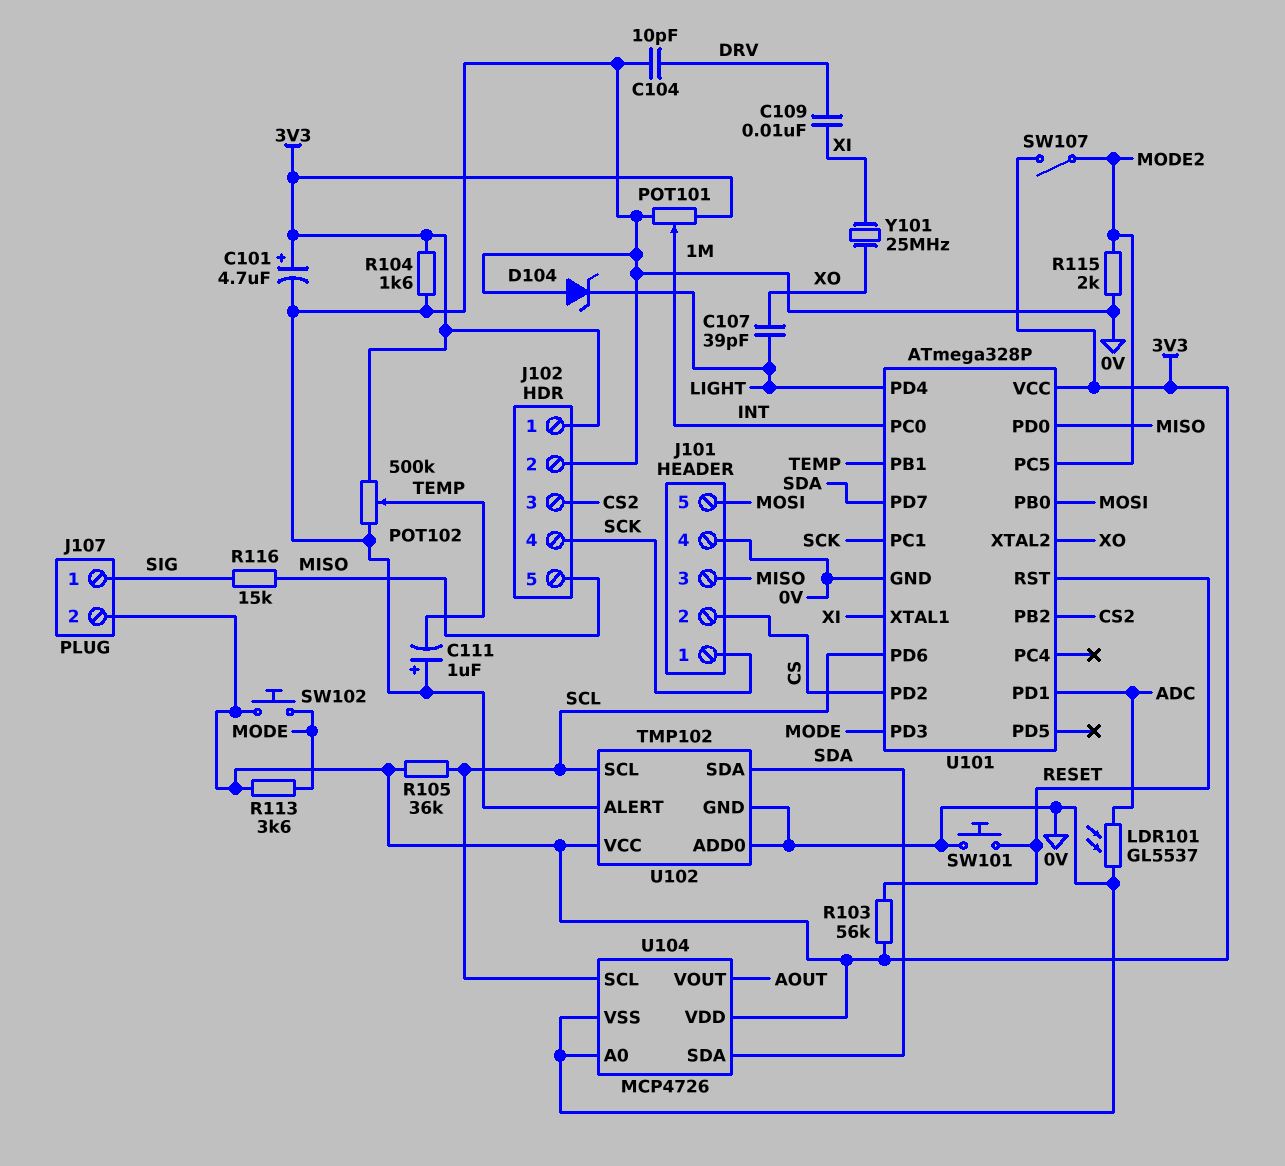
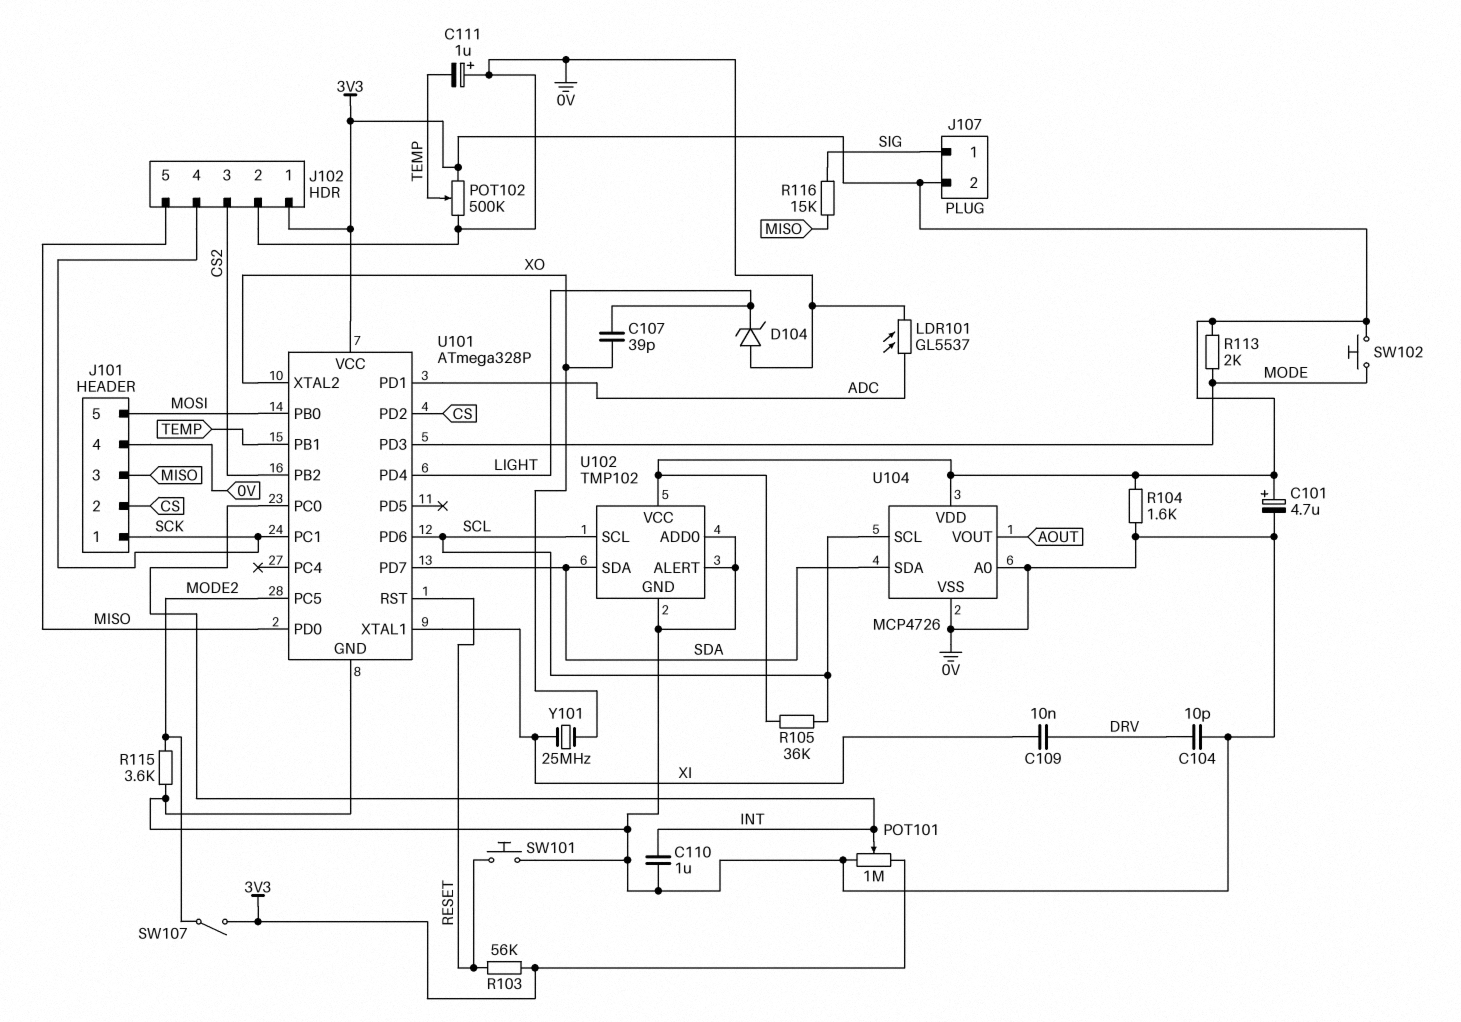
C110: none -> 1uF (0V, INT)
R113: 3.6k (3V3, MODE) -> 2k (3V3, MODE)
R115: 2k (0V, MODE2) -> 3.6k (0V, MODE2)

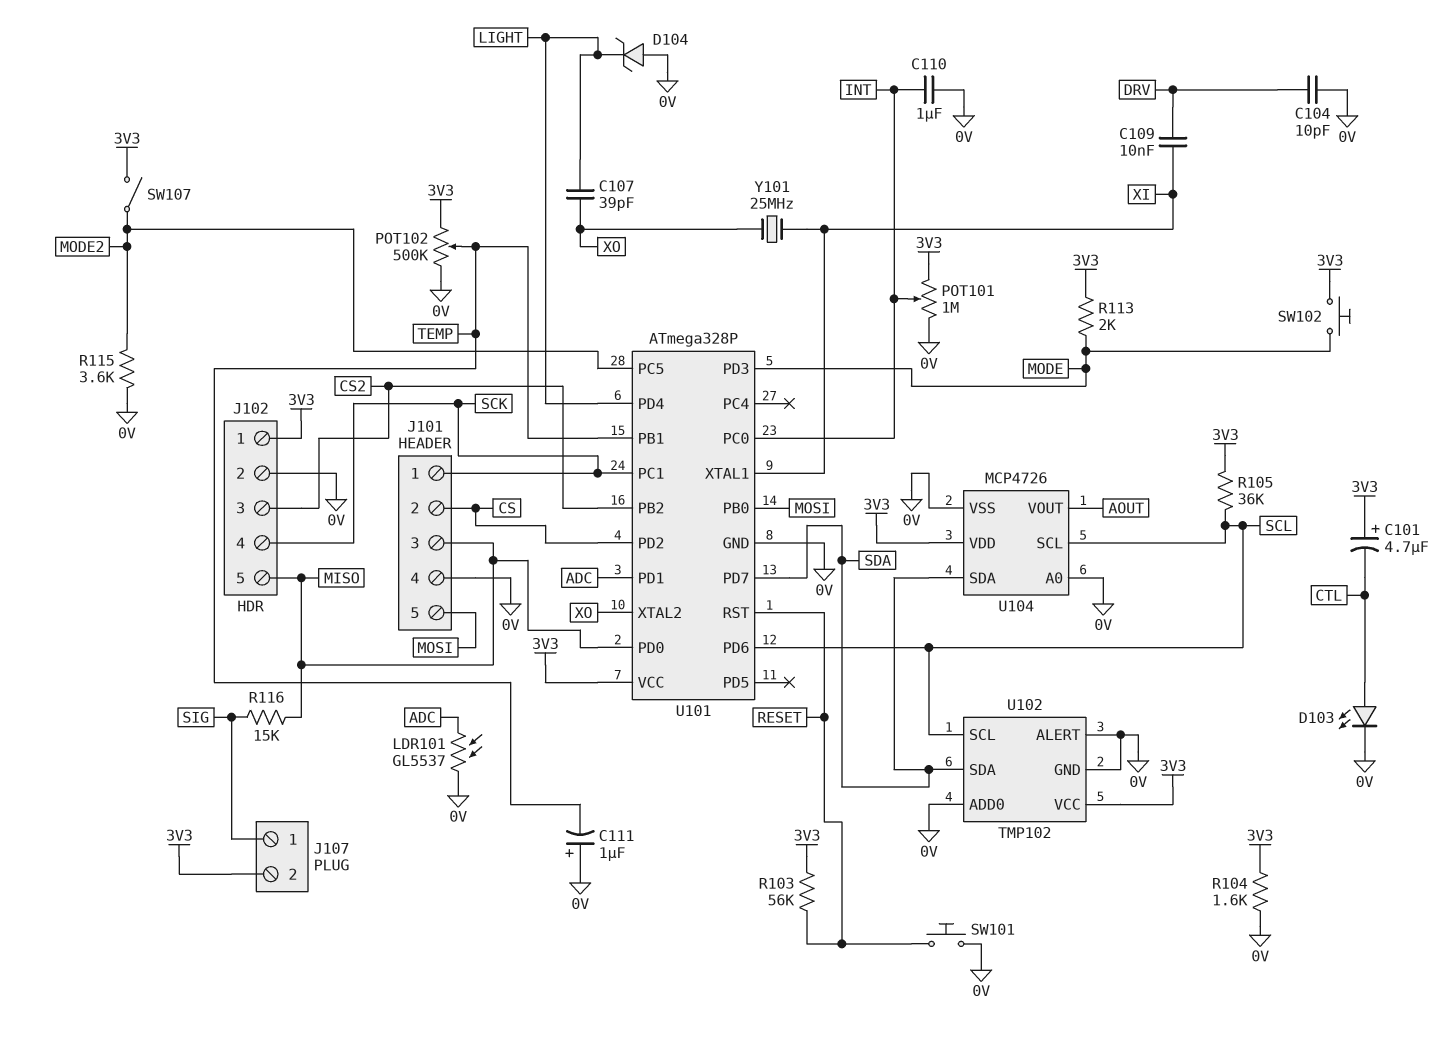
C101: 4.7uF (plus 3V3, minus 0V) -> 4.7uF (plus 3V3, minus CTL)
D103: none -> LED (A CTL, K 0V)

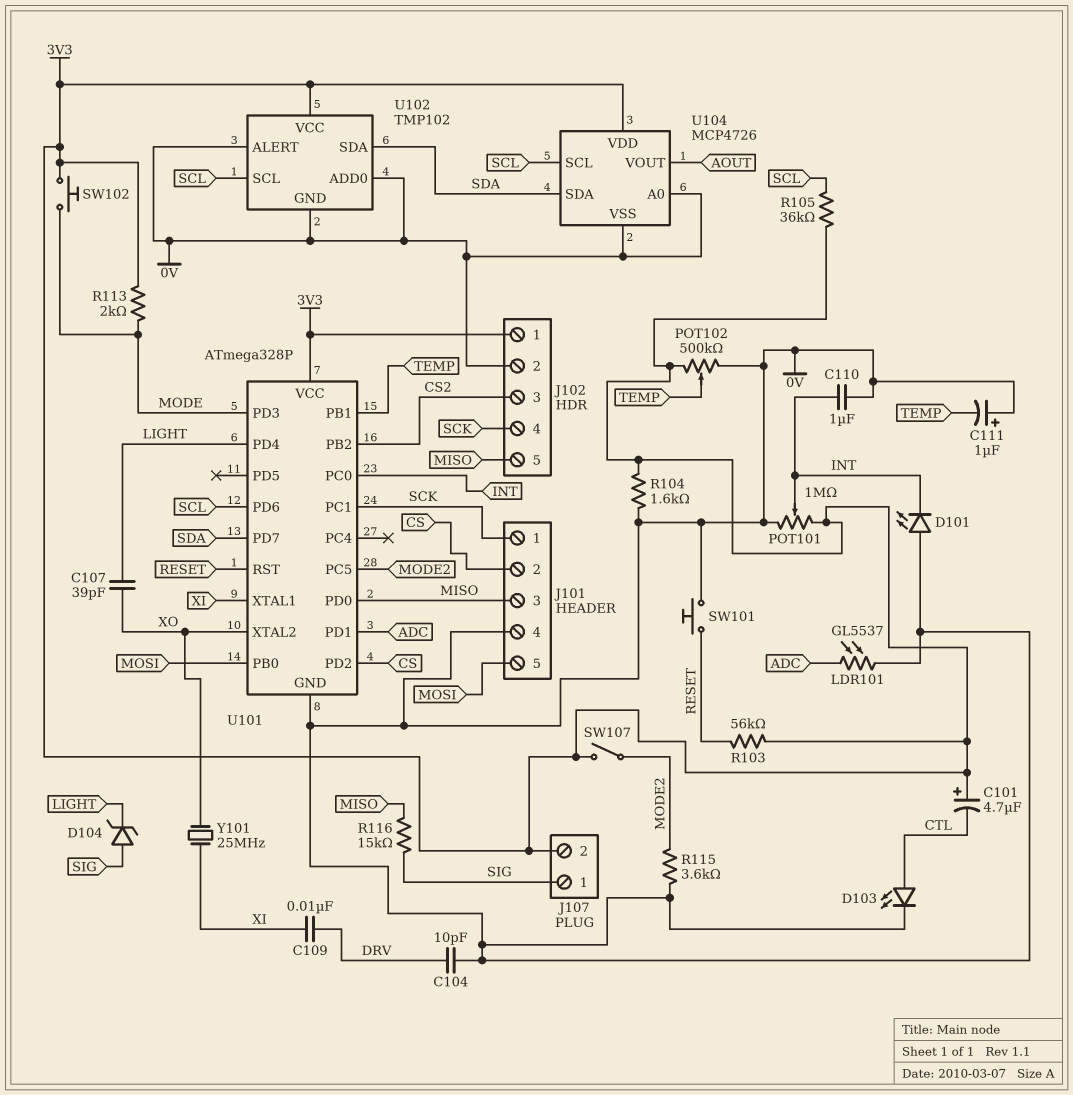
D101: none -> LED (A 0V, K INT)
D104: zener (A 0V, K LIGHT) -> zener (A SIG, K LIGHT)

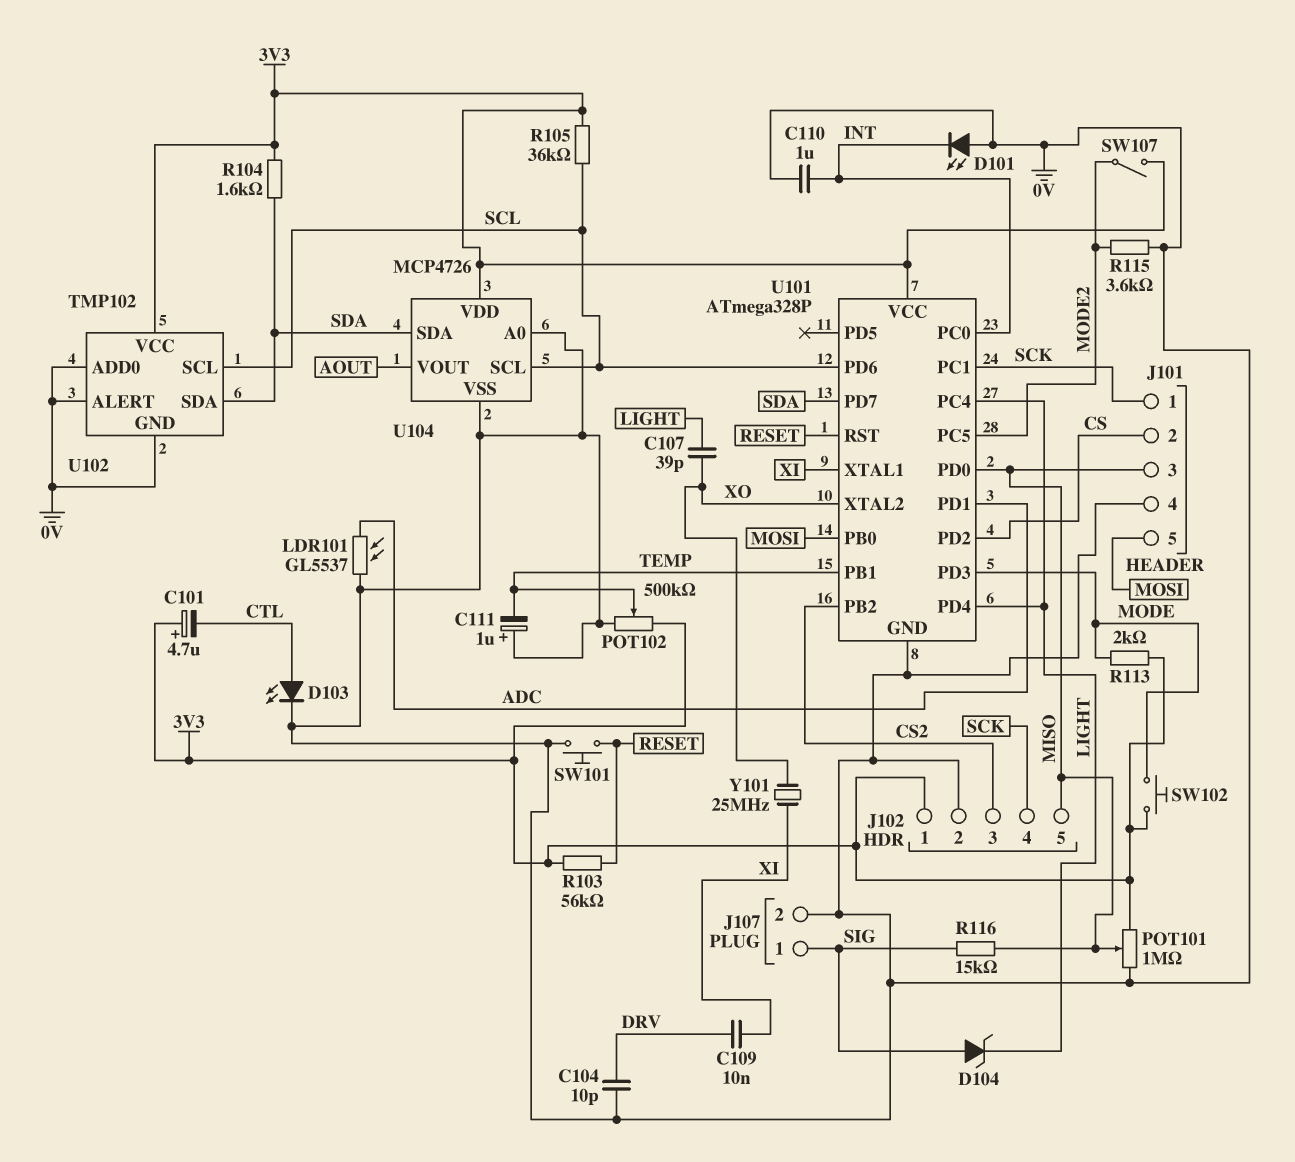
J107 pin 2: 3V3 -> 0V
POT101: 1M (0V, 3V3, wiper INT) -> 1M (0V, 3V3, wiper MISO)
R104: 1.6k (0V, 3V3) -> 1.6k (3V3, SDA)
U101 pin PC4: none -> LIGHT

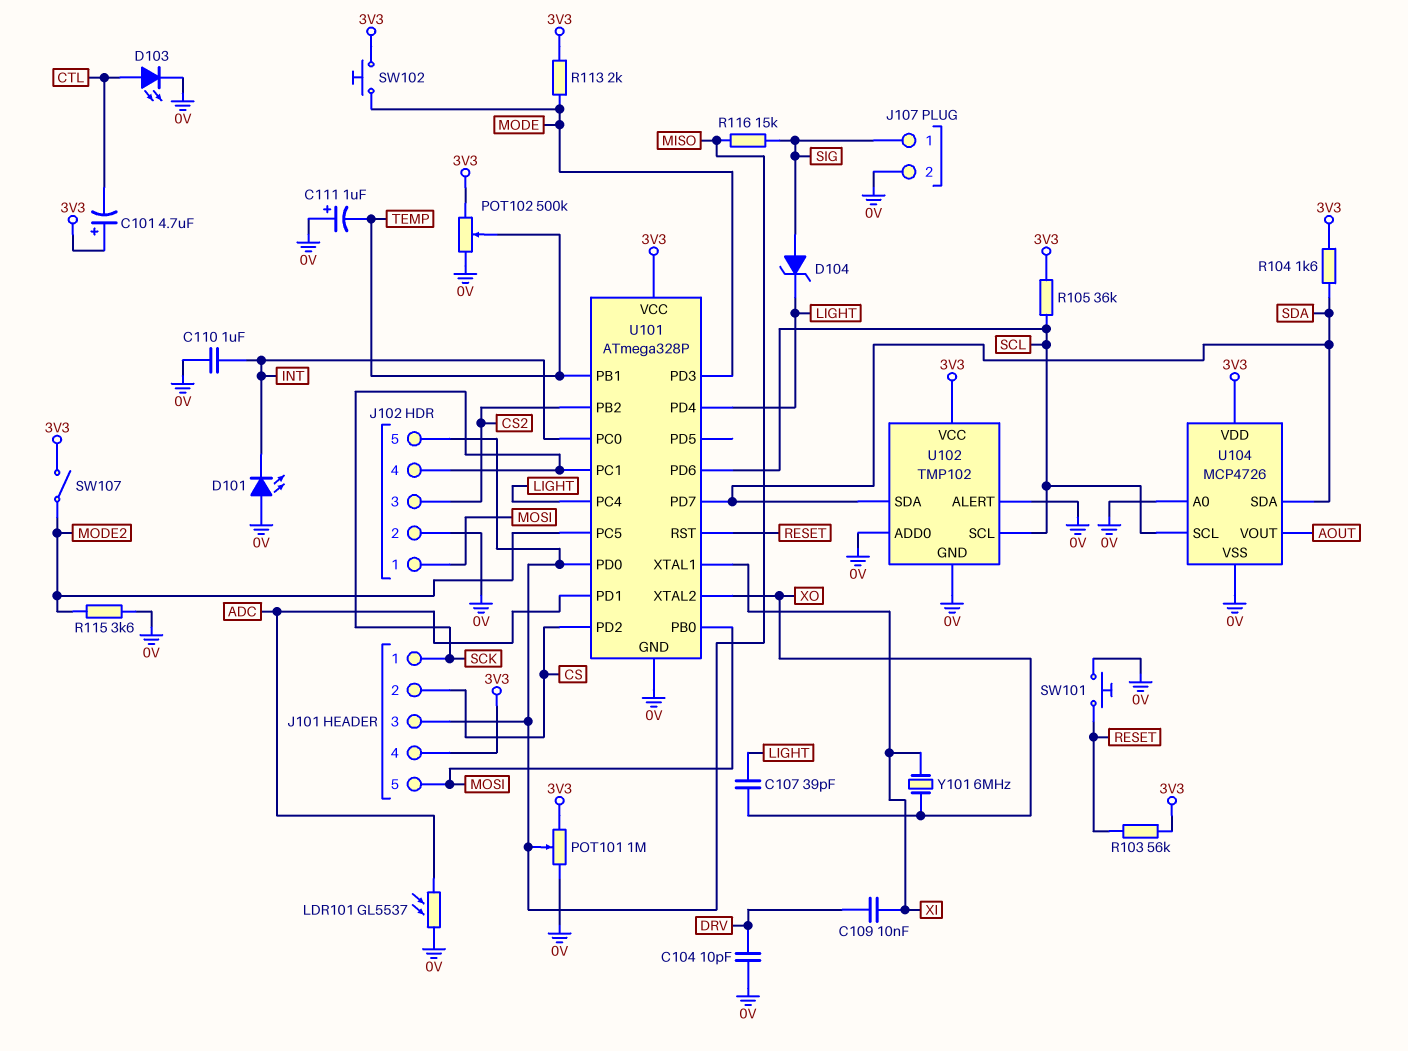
J101 pin 4: 0V -> 3V3
J102 pin 1: 3V3 -> MOSI
Y101: 25MHz (XI, XO) -> 6MHz (XI, XO)

